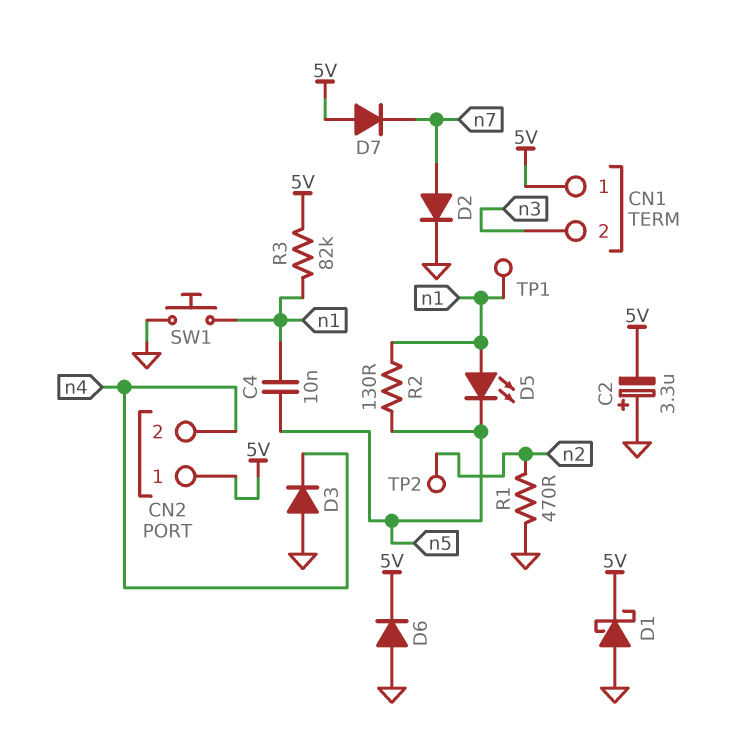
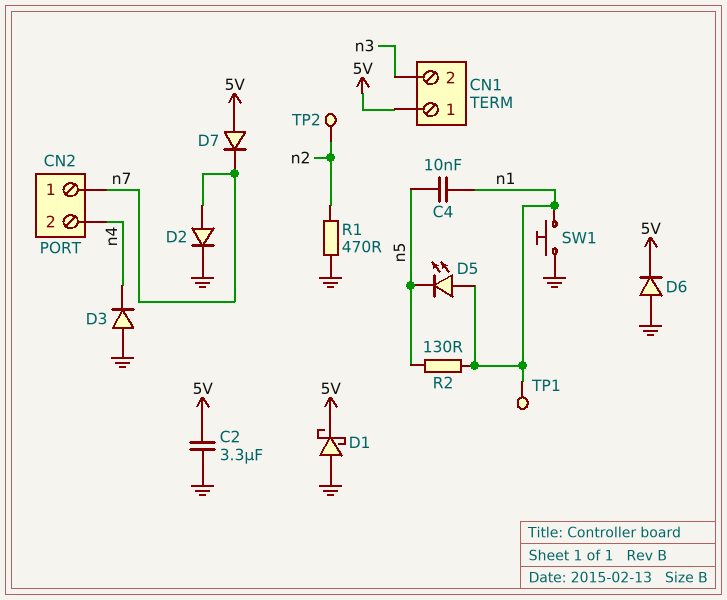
C2: 3.3uF (plus GND, minus 5V) -> 3.3uF (5V, GND)
CN2 pin 1: 5V -> n7
R3: 82k (5V, n1) -> none

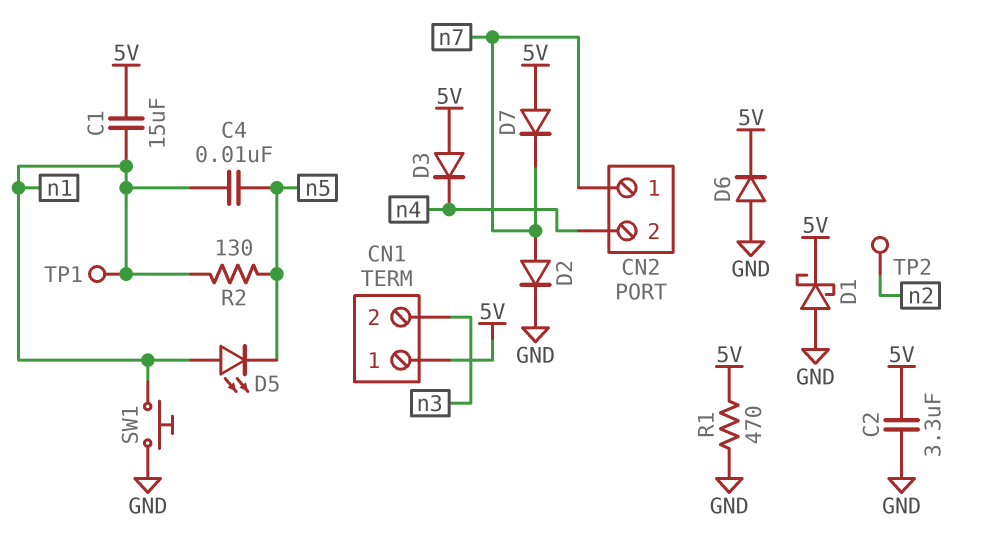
C1: none -> 15uF (5V, n1)
D3: diode (A GND, K n4) -> diode (A 5V, K n4)
R1: 470 (GND, n2) -> 470 (5V, GND)

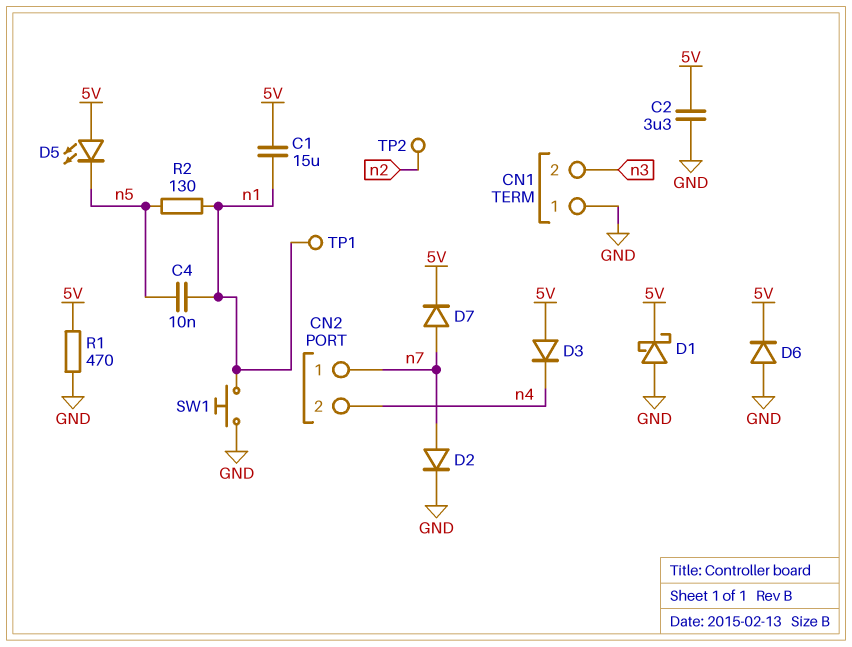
CN1 pin 1: 5V -> GND
D5: LED (A n1, K n5) -> LED (A 5V, K n5)
D7: diode (A 5V, K n7) -> diode (A n7, K 5V)

